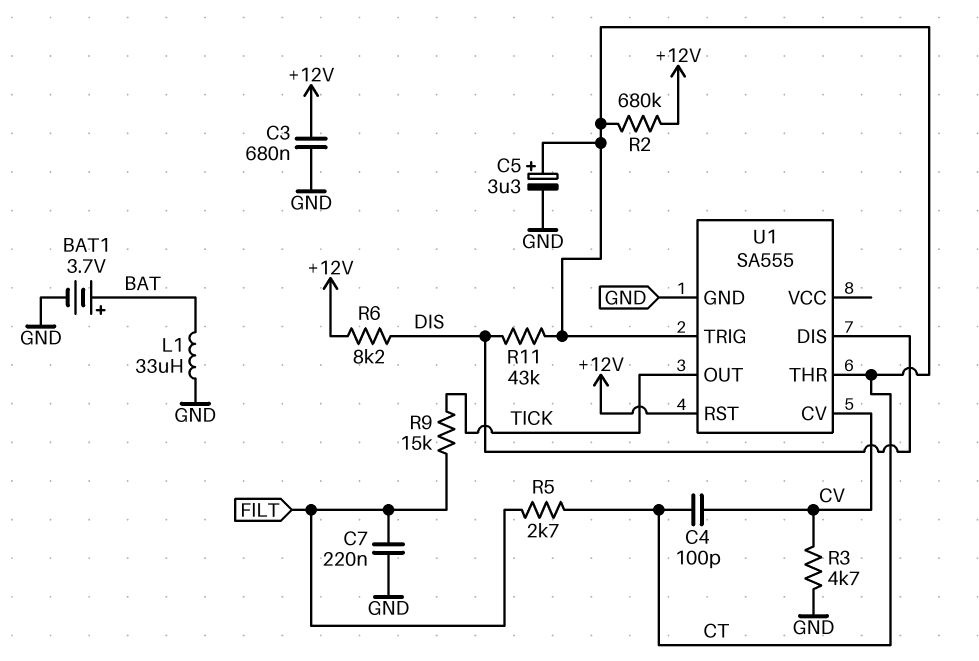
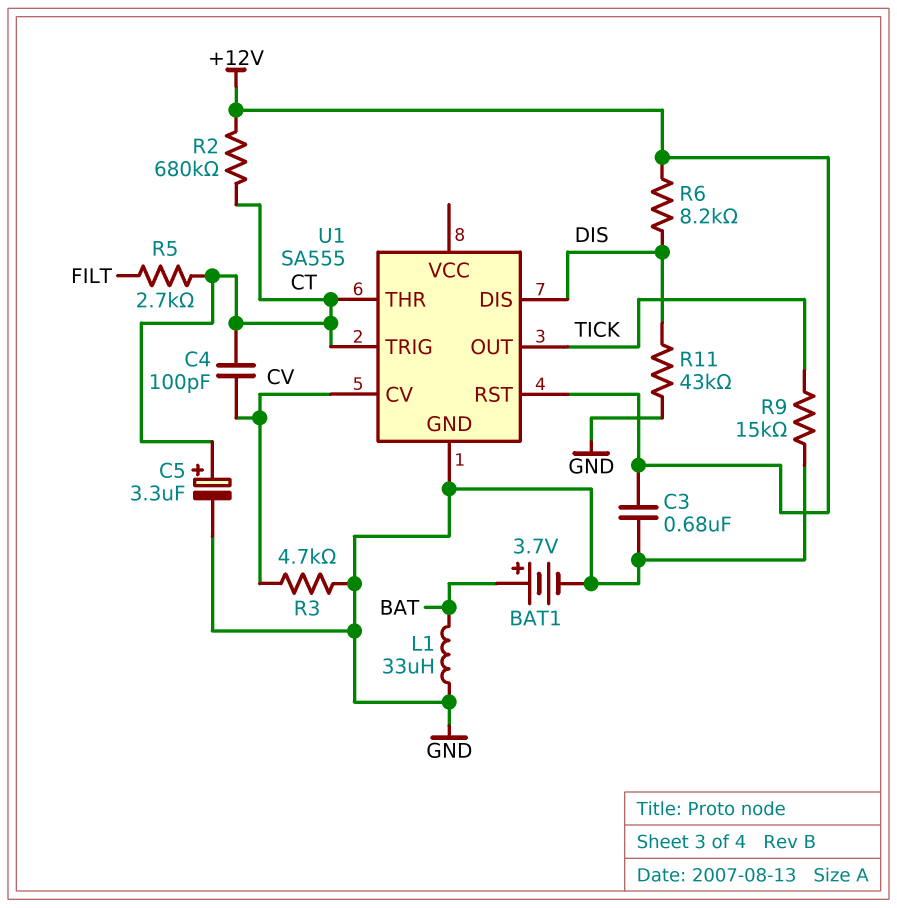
C7: 220nF (FILT, GND) -> none
R9: 15k (FILT, TICK) -> 15k (GND, TICK)
R11: 43k (CT, DIS) -> 43k (DIS, GND)

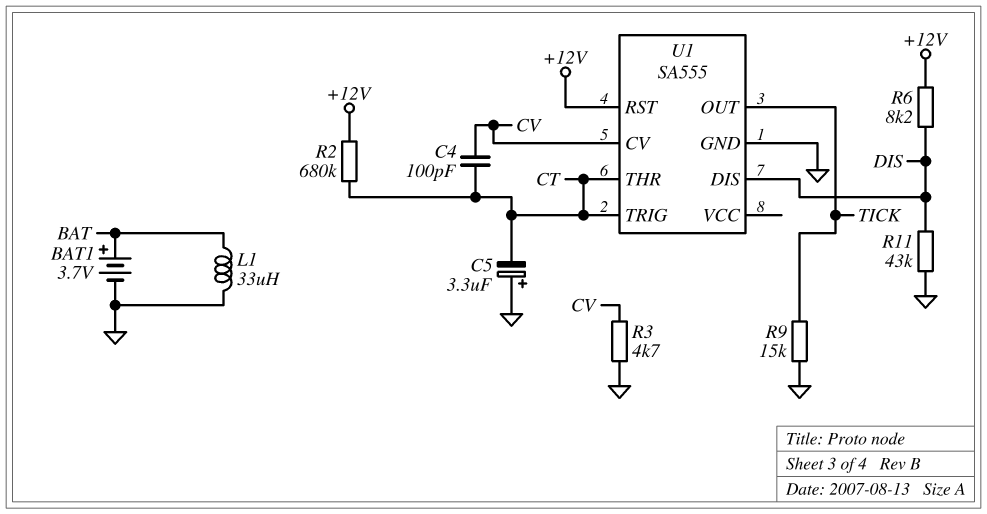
C3: 680nF (+12V, GND) -> none
C5: 3.3uF (plus CT, minus GND) -> 3.3uF (plus GND, minus CT)
R5: 2.7k (CT, FILT) -> none

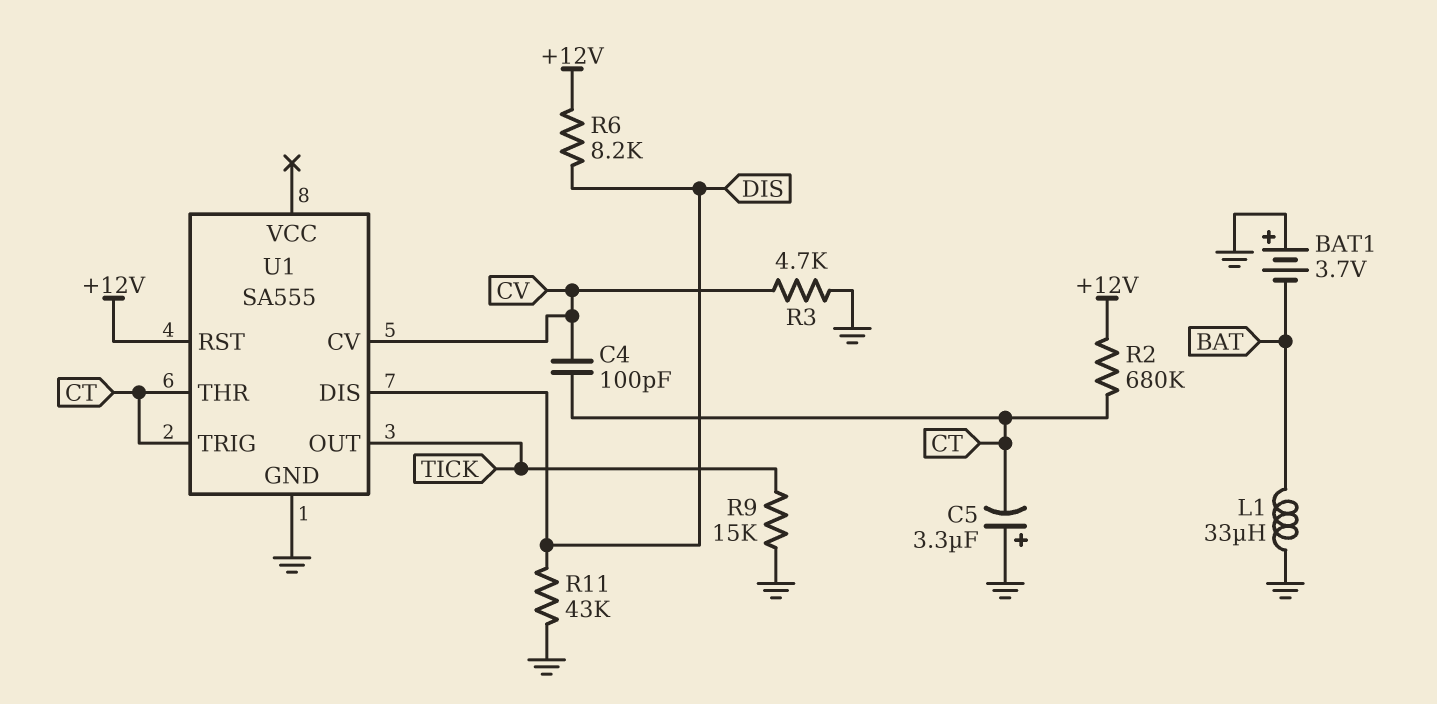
BAT1: 3.7V (plus BAT, minus GND) -> 3.7V (plus GND, minus BAT)

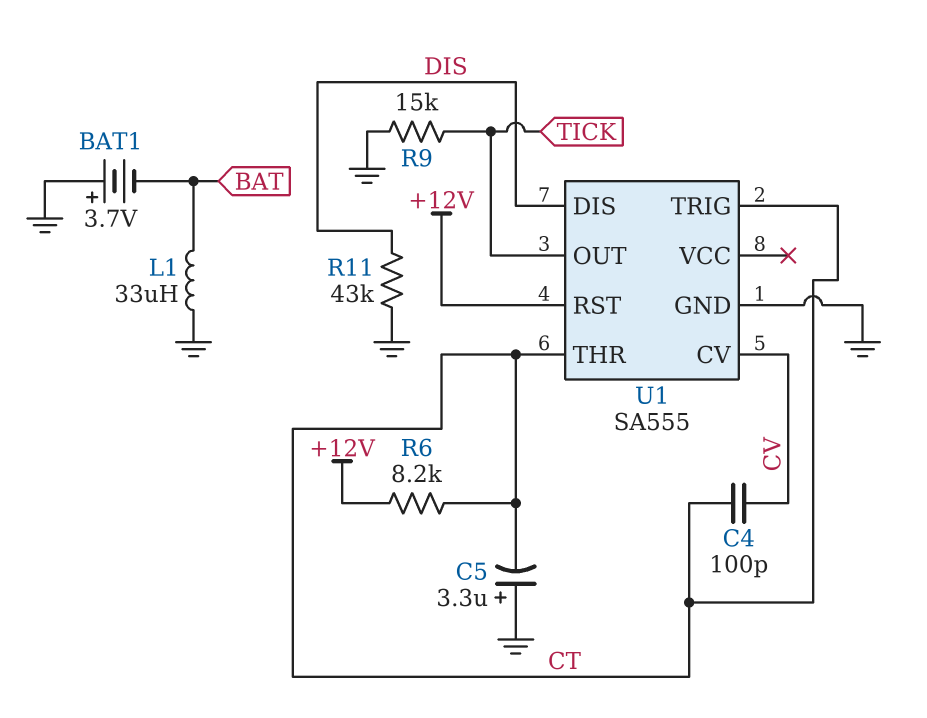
R2: 680k (+12V, CT) -> none
R3: 4.7k (CV, GND) -> none
R6: 8.2k (+12V, DIS) -> 8.2k (+12V, CT)

